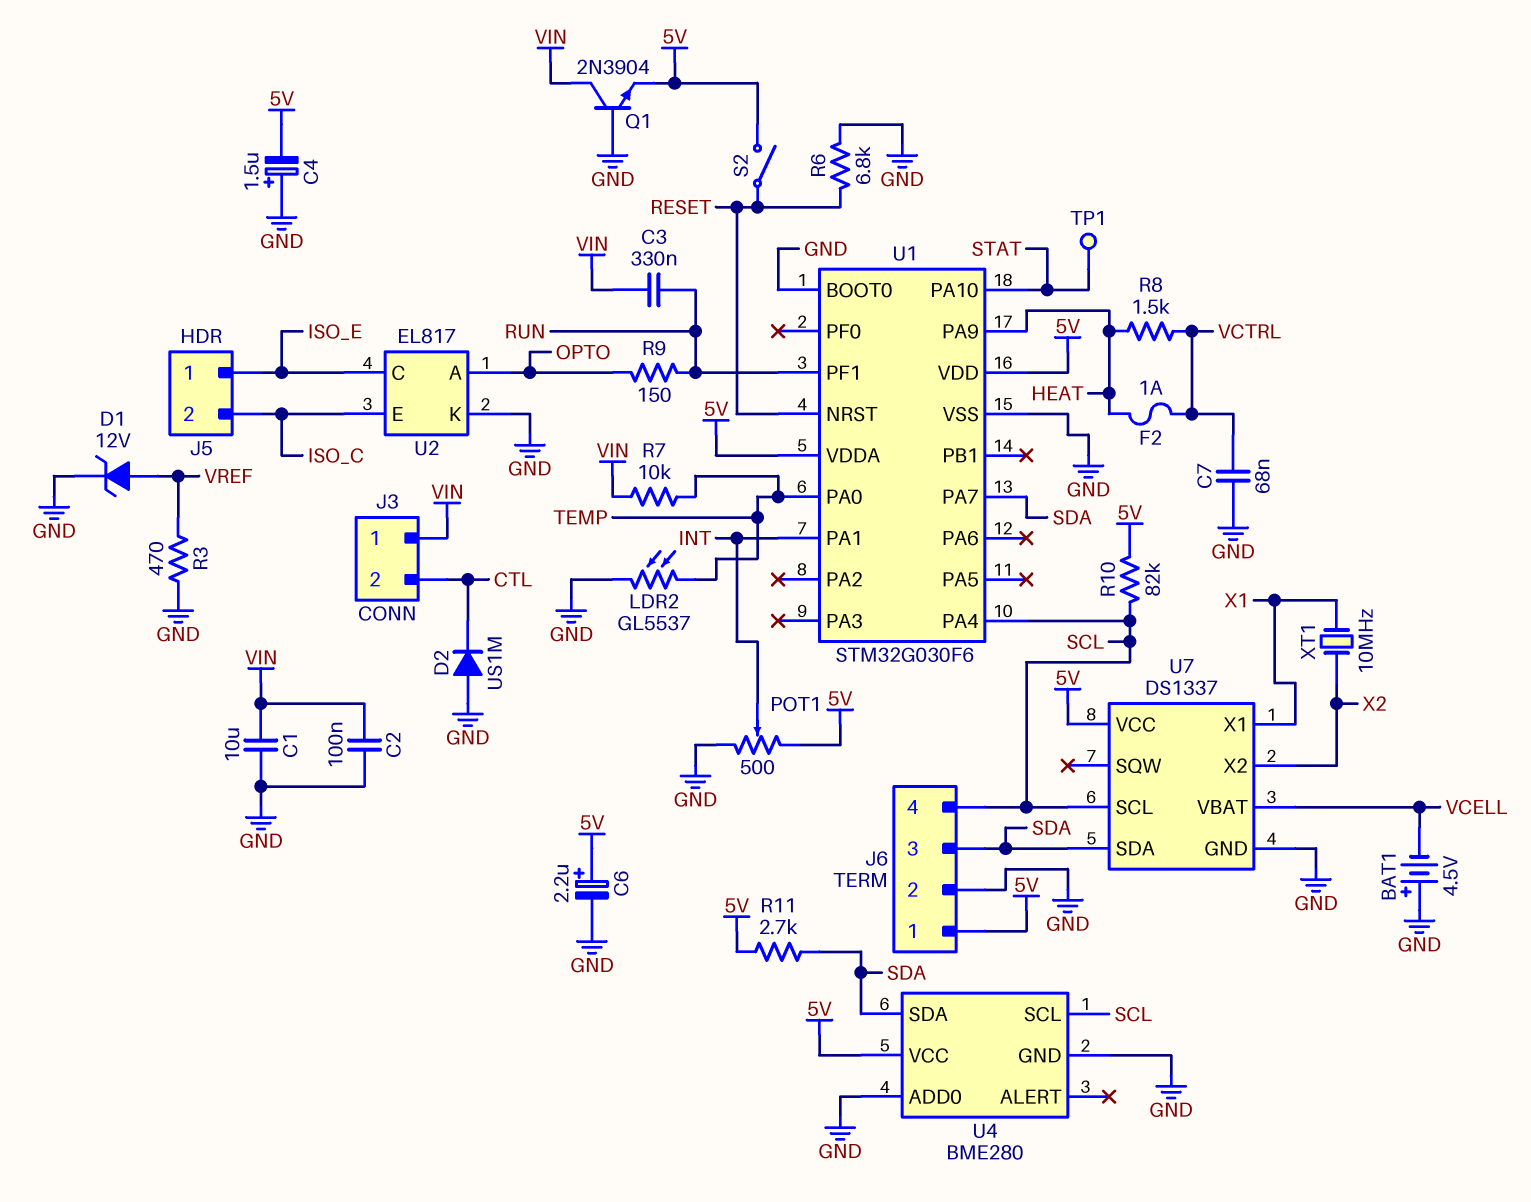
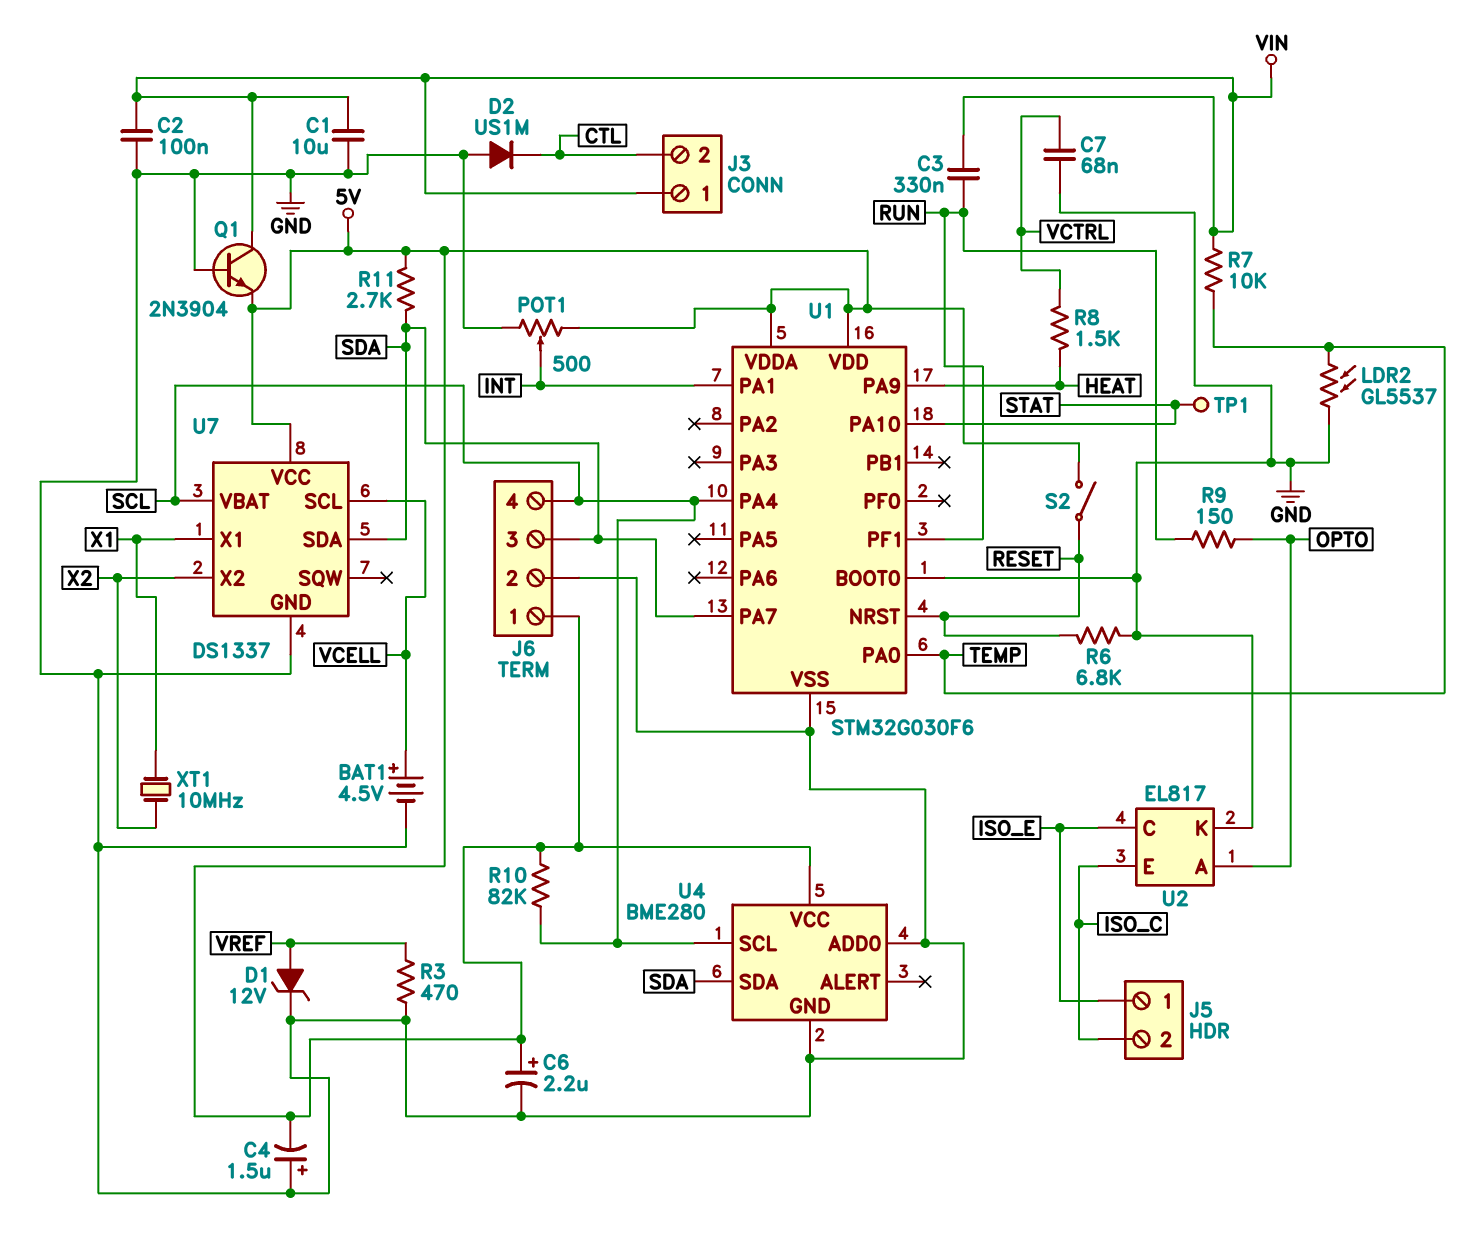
BAT1: 4.5V (plus GND, minus VCELL) -> 4.5V (plus VCELL, minus GND)
F2: 1A (HEAT, VCTRL) -> none
U7 pin SCL: SCL -> VCELL
U7 pin VBAT: VCELL -> SCL

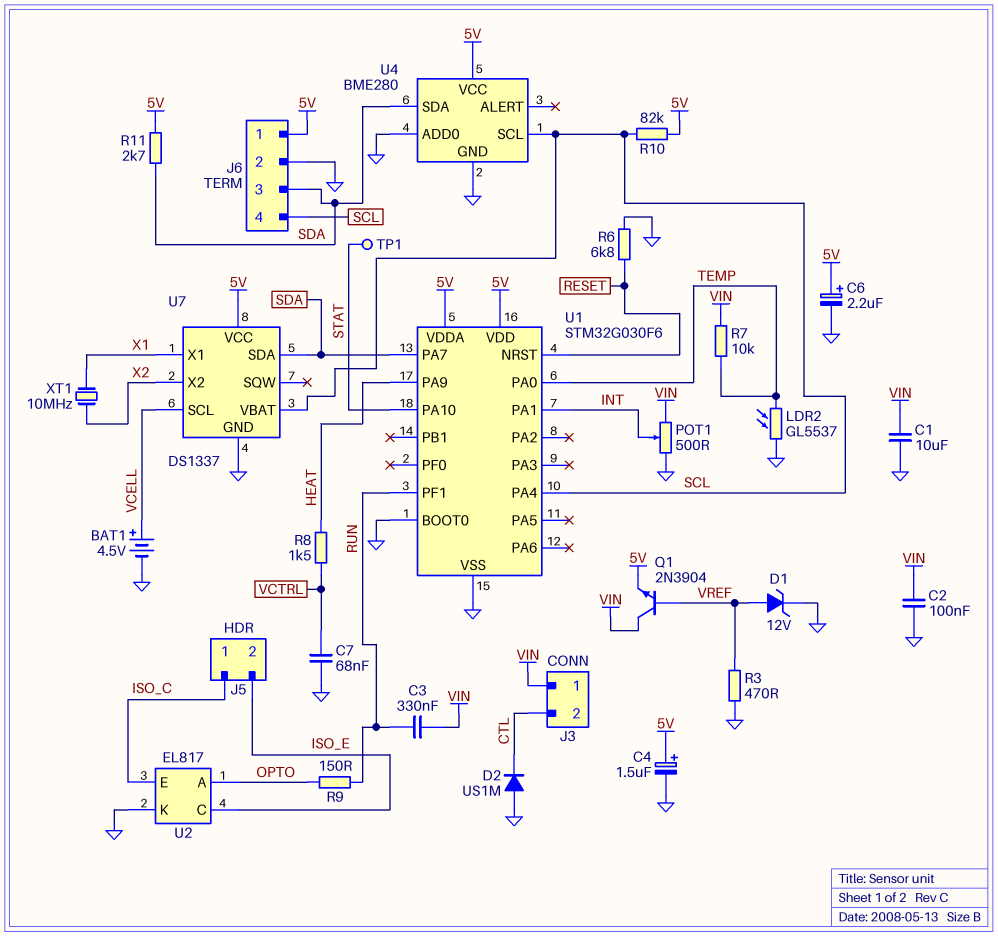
C4: 1.5uF (plus GND, minus 5V) -> 1.5uF (plus 5V, minus GND)
J5 pin 1: ISO_E -> ISO_C
J5 pin 2: ISO_C -> ISO_E
POT1: 500 (5V, GND, wiper INT) -> 500 (GND, VIN, wiper INT)
Q1: NPN 2N3904 (B GND, C VIN, E 5V) -> NPN 2N3904 (B VREF, C VIN, E 5V)
S2: switch (5V, RESET) -> none

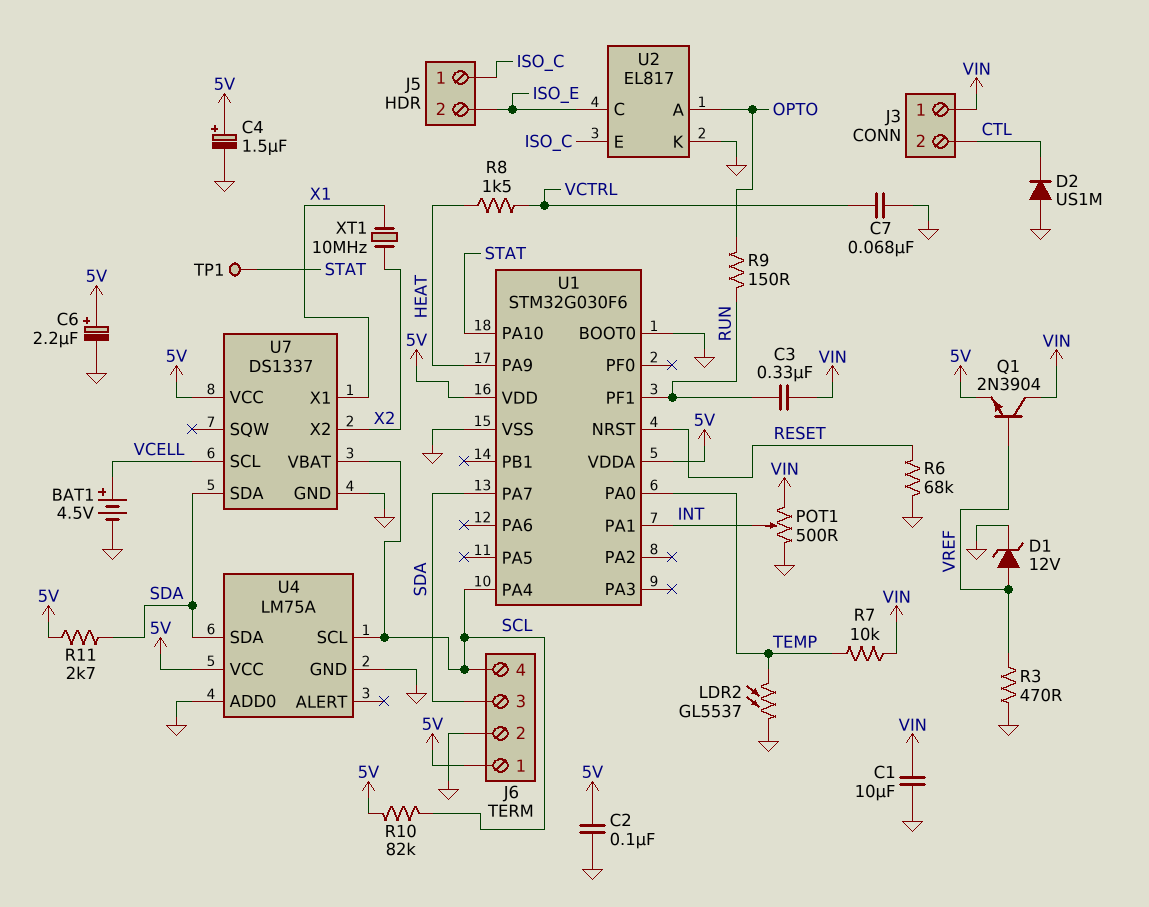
C2: 100nF (GND, VIN) -> 100nF (5V, GND)
R6: 6.8k (GND, RESET) -> 68k (GND, RESET)
U4: BME280 -> LM75A

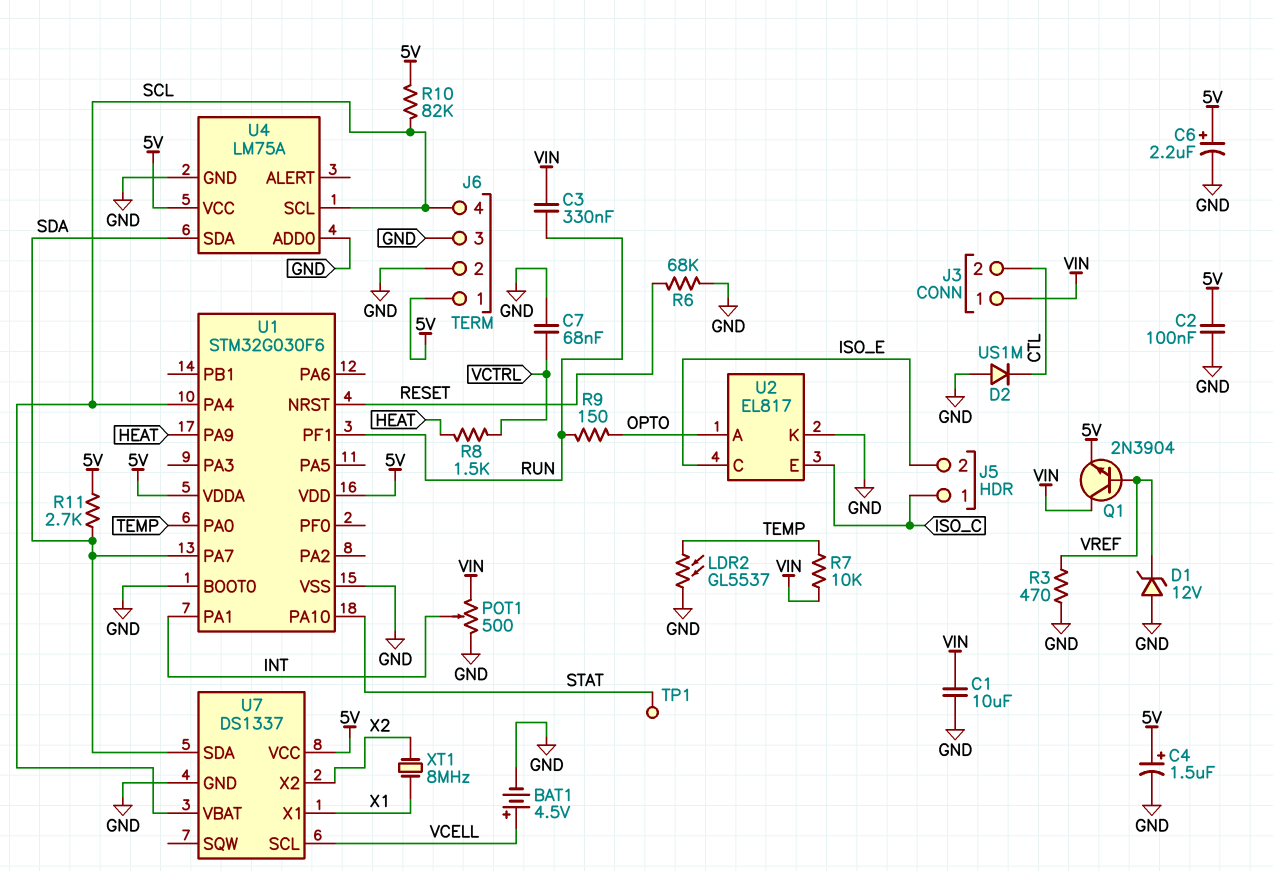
D1: zener 12V (A VREF, K GND) -> zener 12V (A GND, K VREF)
J6 pin 3: SDA -> GND
XT1: 10MHz (X1, X2) -> 8MHz (X1, X2)

